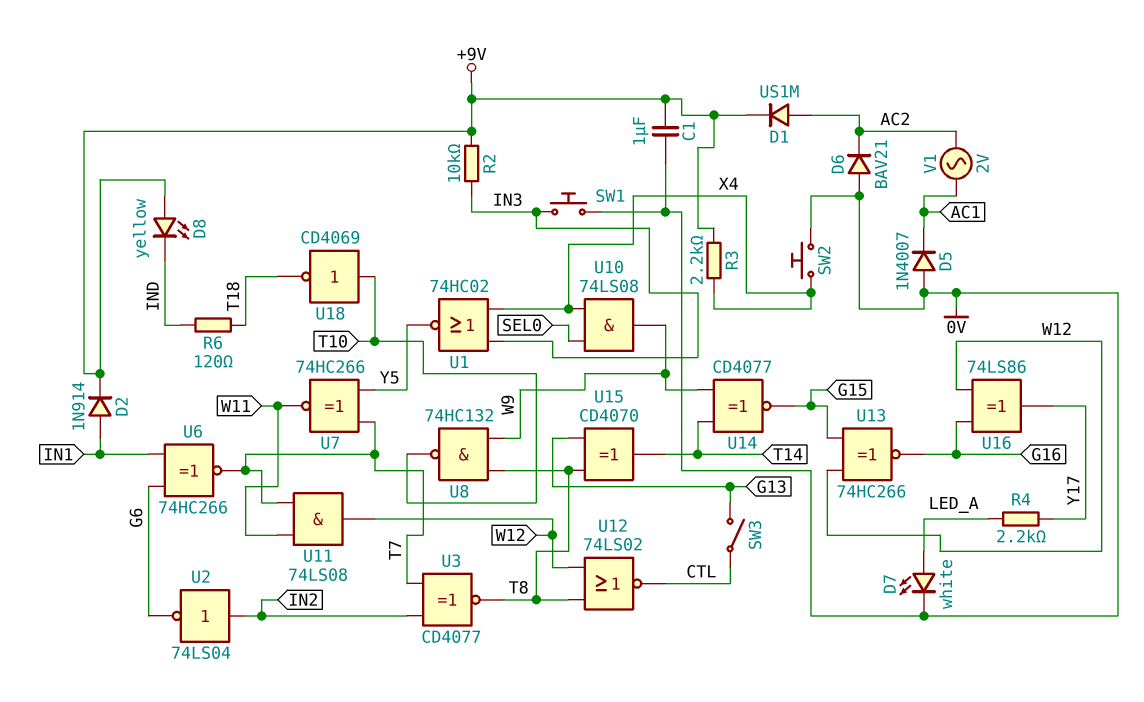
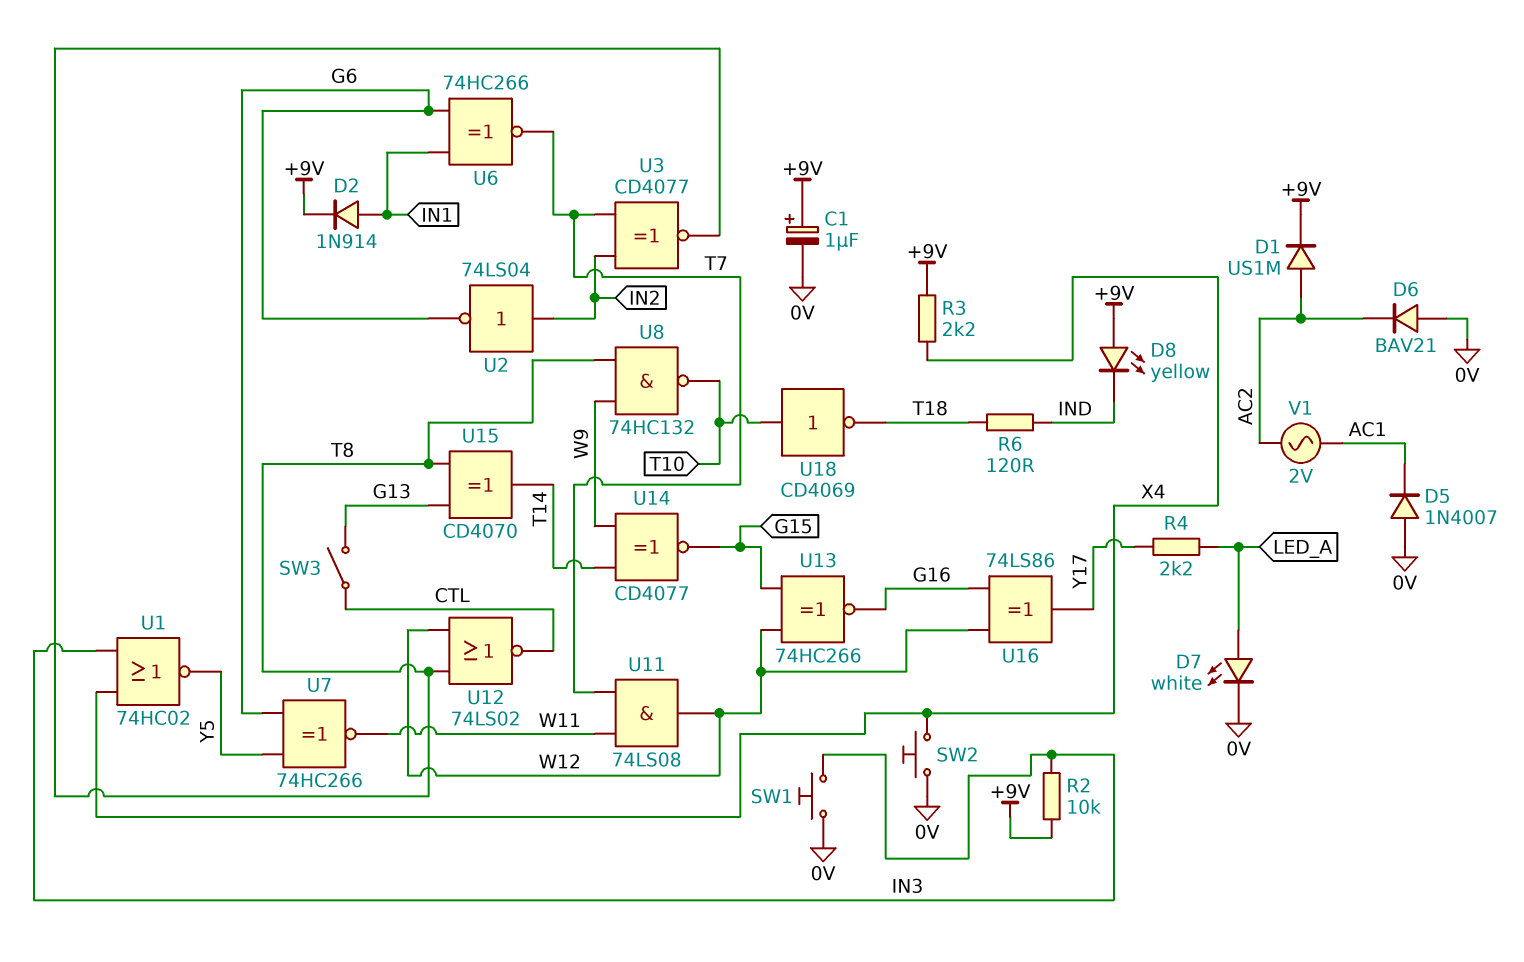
C1: 1uF (+9V, 0V) -> 1uF (plus +9V, minus 0V)
U7: XNOR 74HC266 (in T7, in Y5, out W11) -> XNOR 74HC266 (in G6, in Y5, out W11)
U10: AND 74LS08 (in SEL0, in X4, out W9) -> none

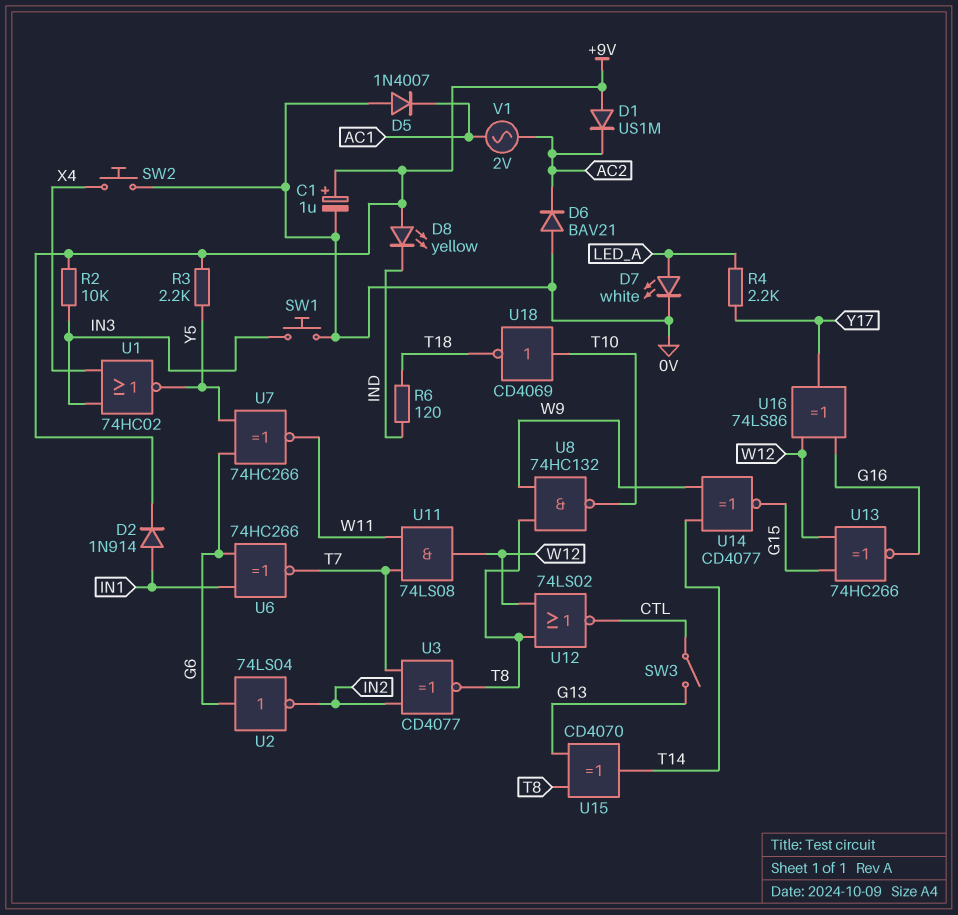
D1: diode US1M (A AC2, K +9V) -> diode US1M (A +9V, K AC2)
R3: 2.2k (+9V, X4) -> 2.2k (+9V, Y5)
U2: NOT 74LS04 (in IN2, out G6) -> NOT 74LS04 (in G6, out IN2)

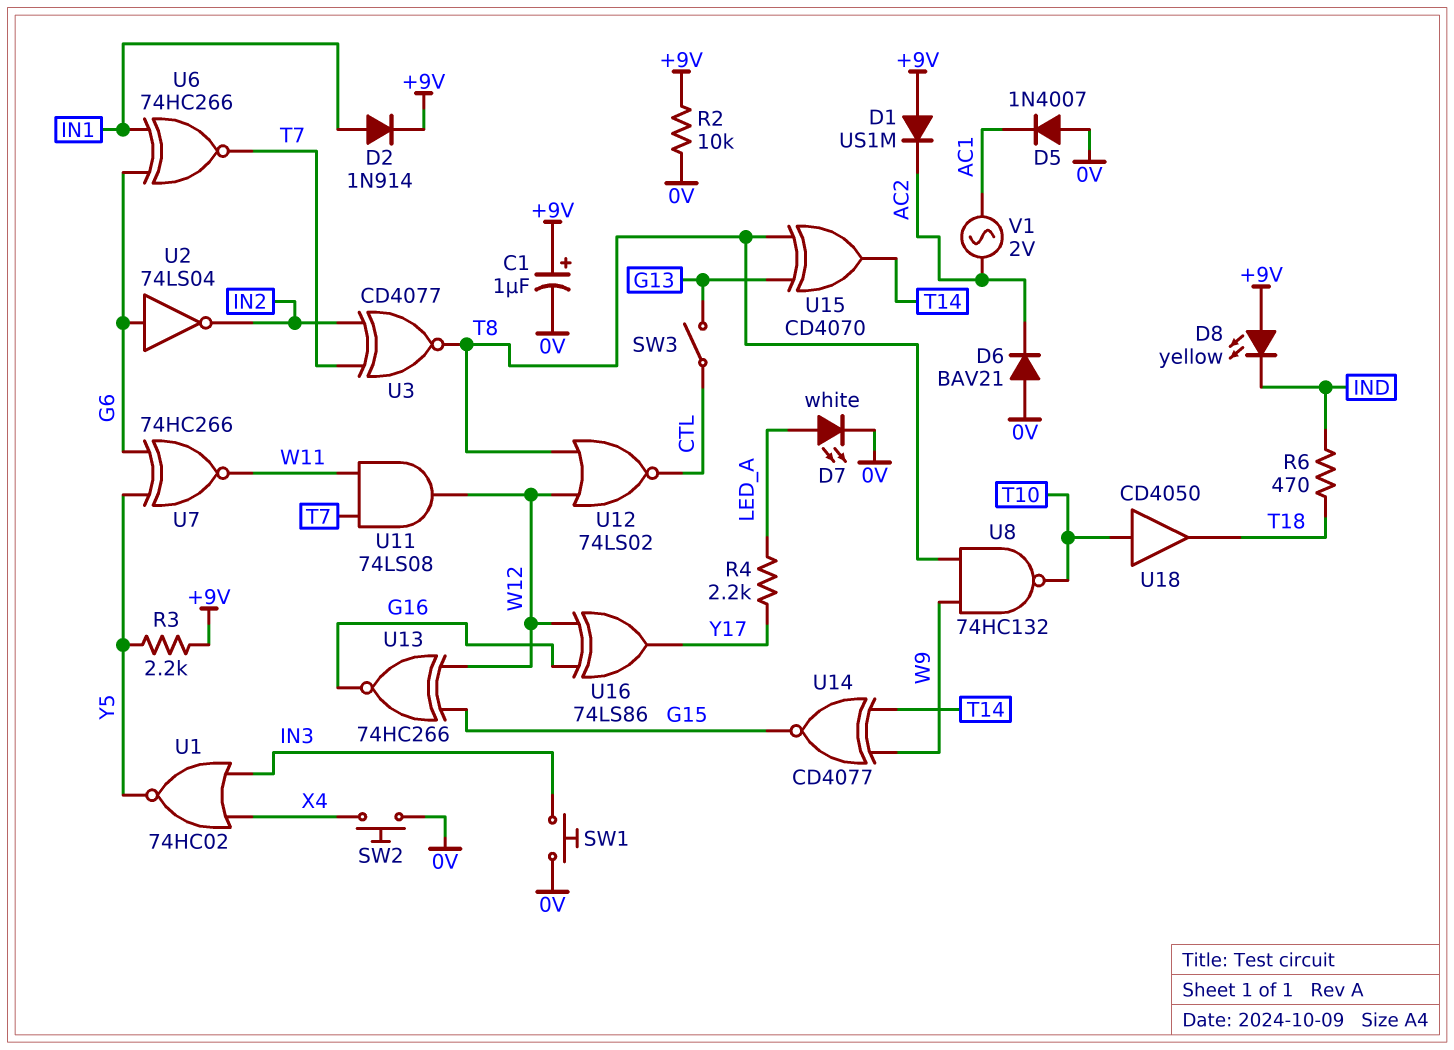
R2: 10k (+9V, IN3) -> 10k (+9V, 0V)
R6: 120 (IND, T18) -> 470 (IND, T18)
U18: NOT CD4069 (in T10, out T18) -> buffer CD4050 (in T10, out T18)

